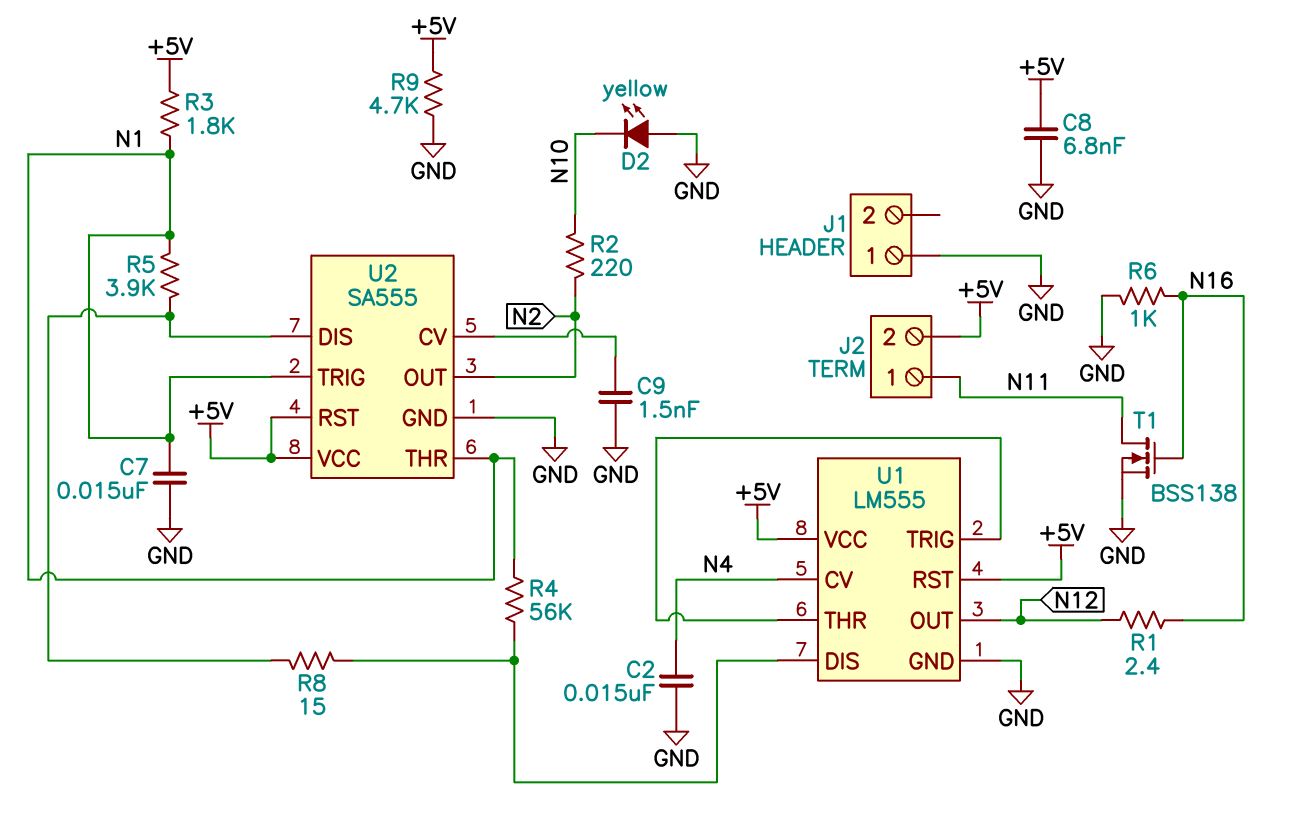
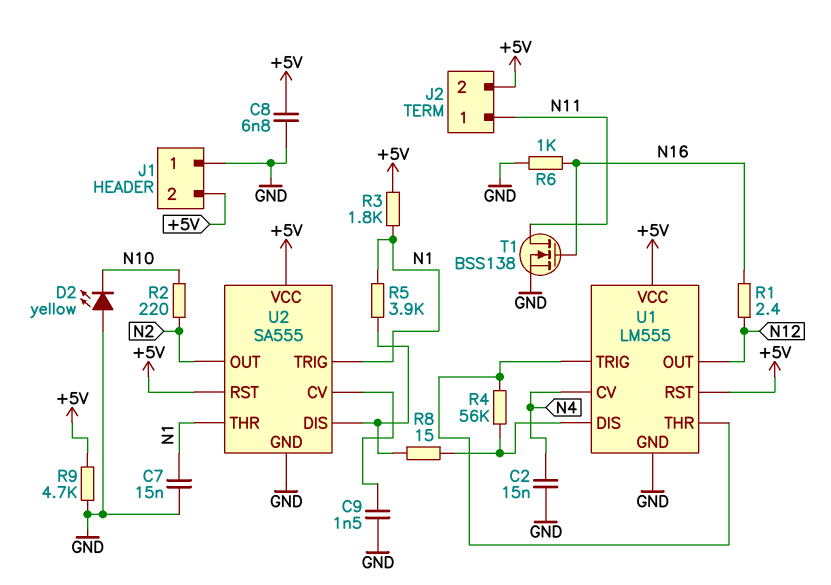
J1 pin 2: none -> +5V
R4: 56k (N1, U1/DIS) -> 56k (U1/DIS, U1/THR)

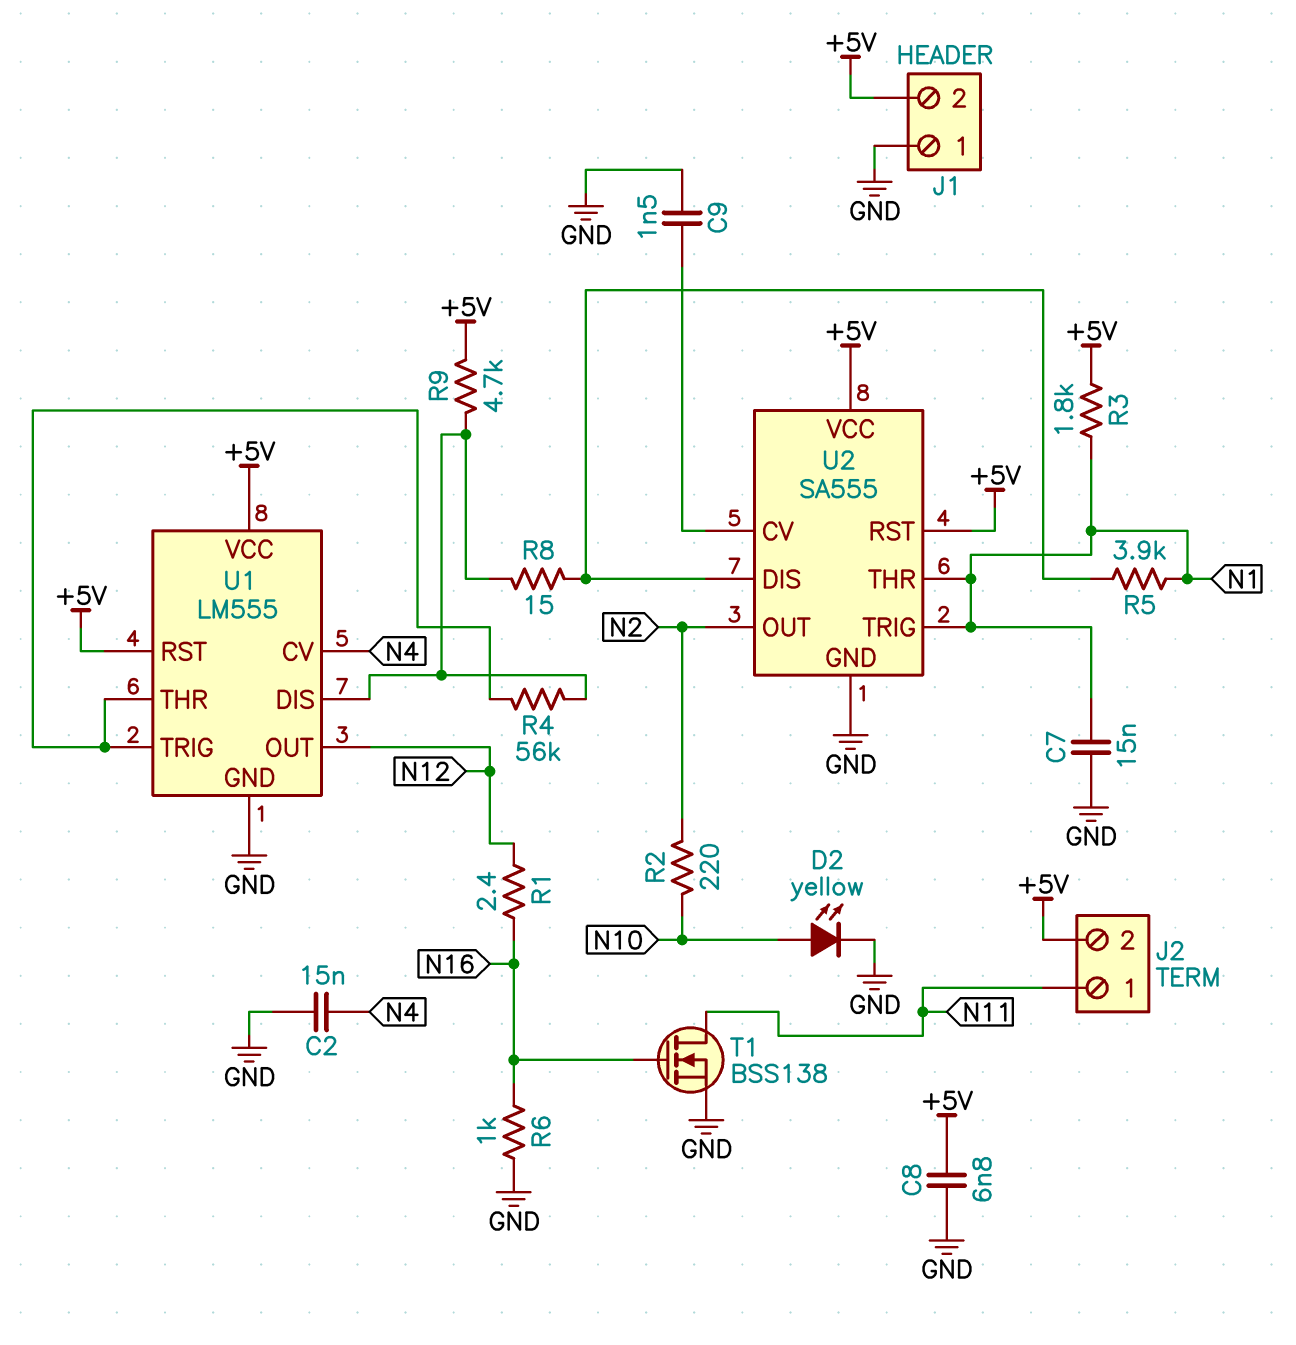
D2: LED yellow (A GND, K N10) -> LED yellow (A N10, K GND)
R9: 4.7k (+5V, GND) -> 4.7k (+5V, U1/DIS)

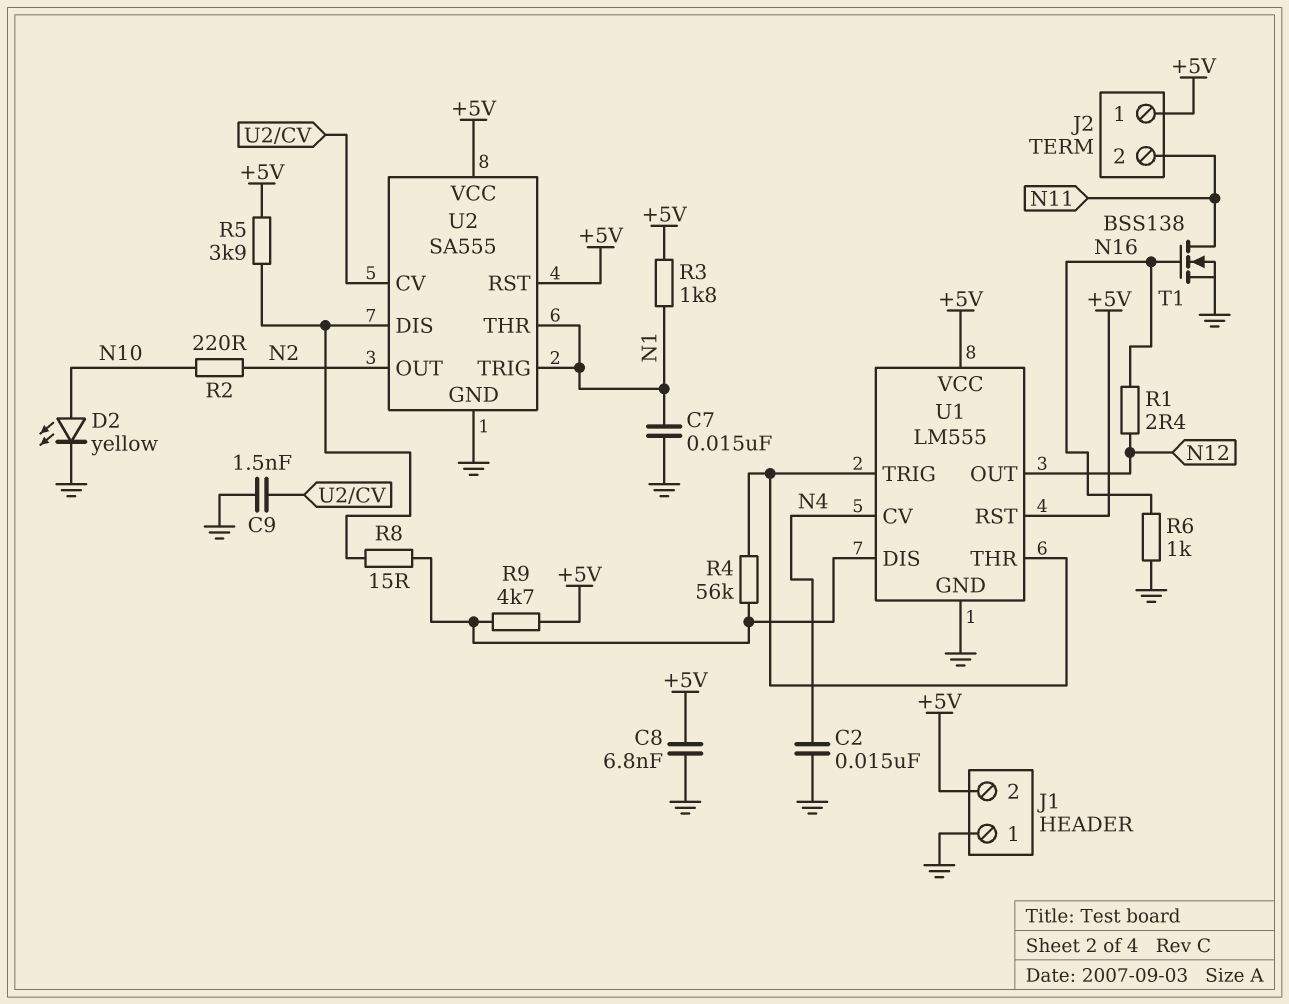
J2 pin 1: N11 -> +5V
J2 pin 2: +5V -> N11
R5: 3.9k (N1, U2/DIS) -> 3.9k (+5V, U2/DIS)

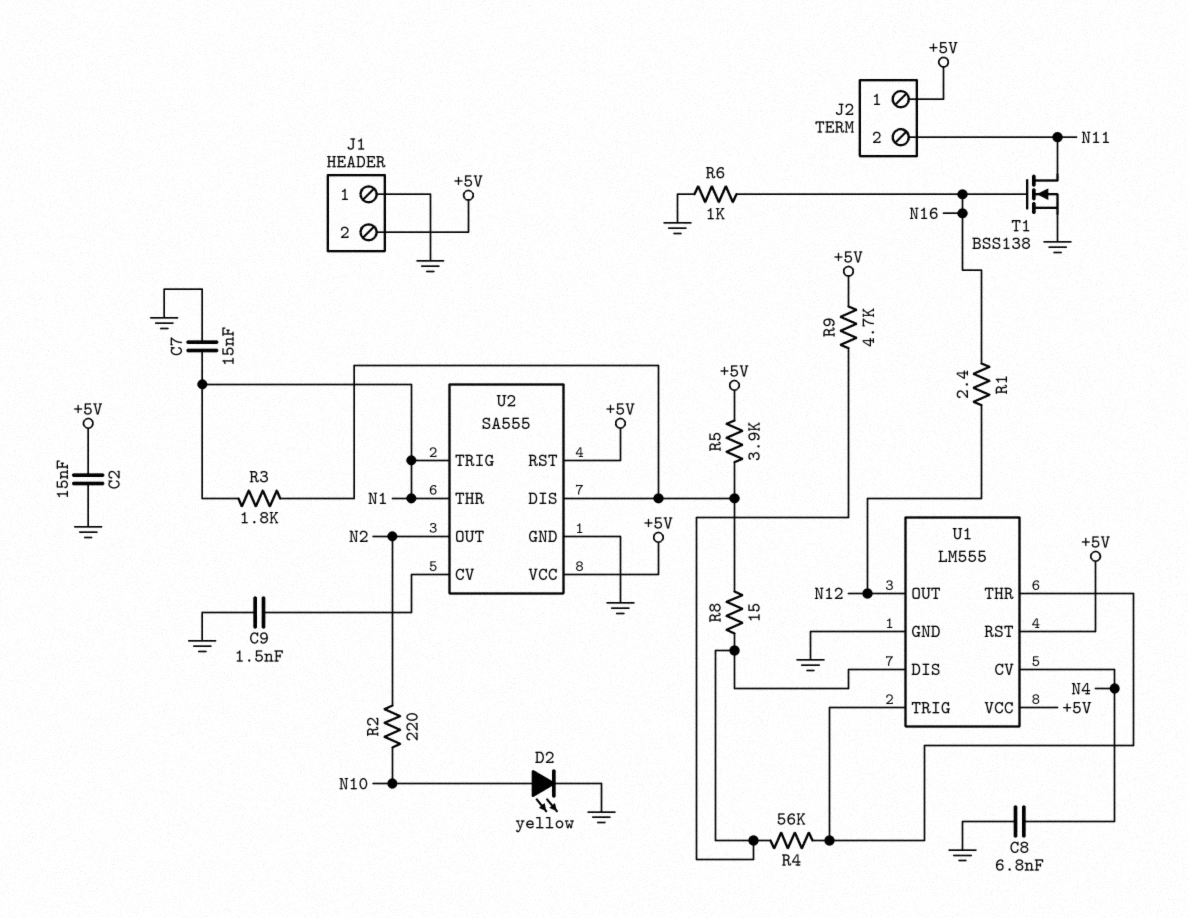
C2: 15nF (GND, N4) -> 15nF (+5V, GND)
C8: 6.8nF (+5V, GND) -> 6.8nF (GND, N4)
R3: 1.8k (+5V, N1) -> 1.8k (N1, U2/DIS)

